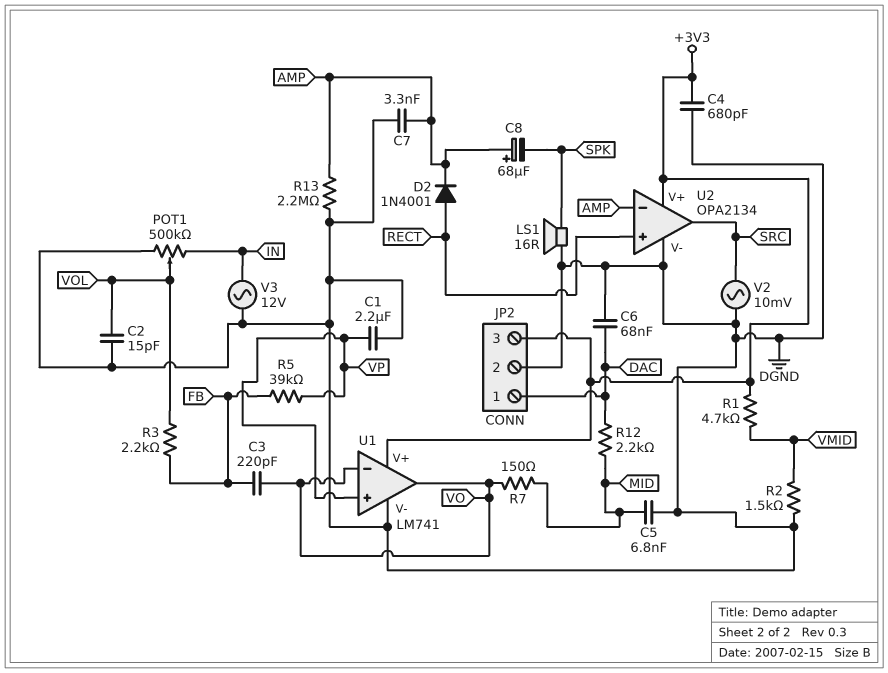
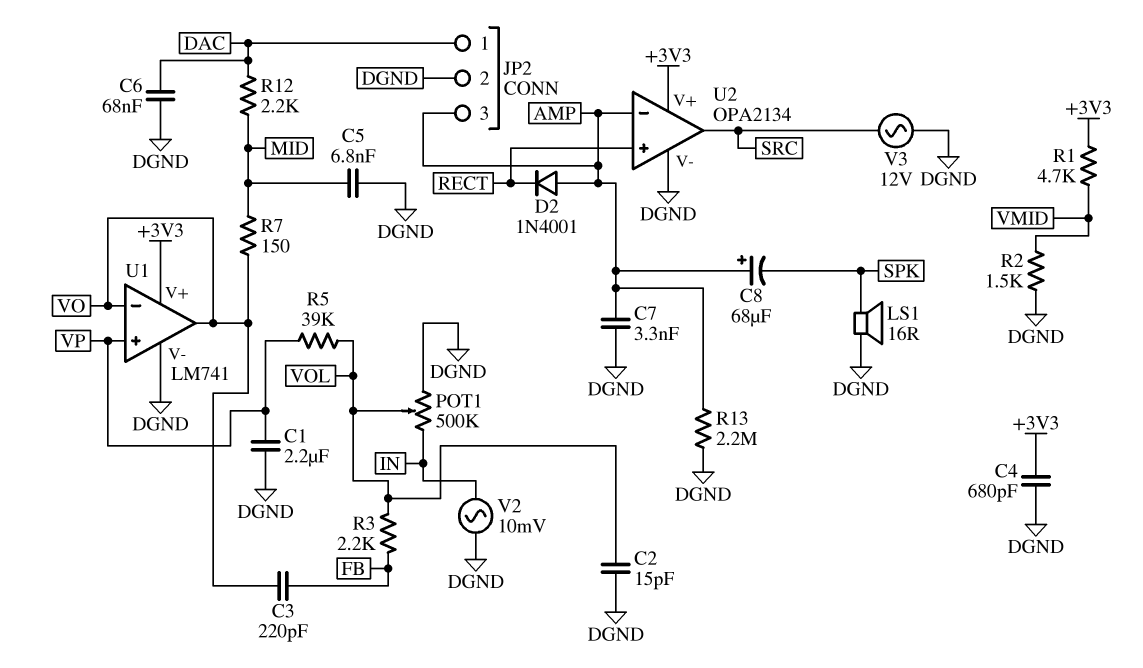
D2: diode 1N4001 (A RECT, K AMP) -> diode 1N4001 (A AMP, K RECT)
JP2 pin 3: +3V3 -> AMP
R5: 39k (FB, VP) -> 39k (VOL, VP)
V2: AC 10mV (DGND, SRC) -> AC 10mV (DGND, IN)
V3: AC 12V (DGND, IN) -> AC 12V (DGND, SRC)

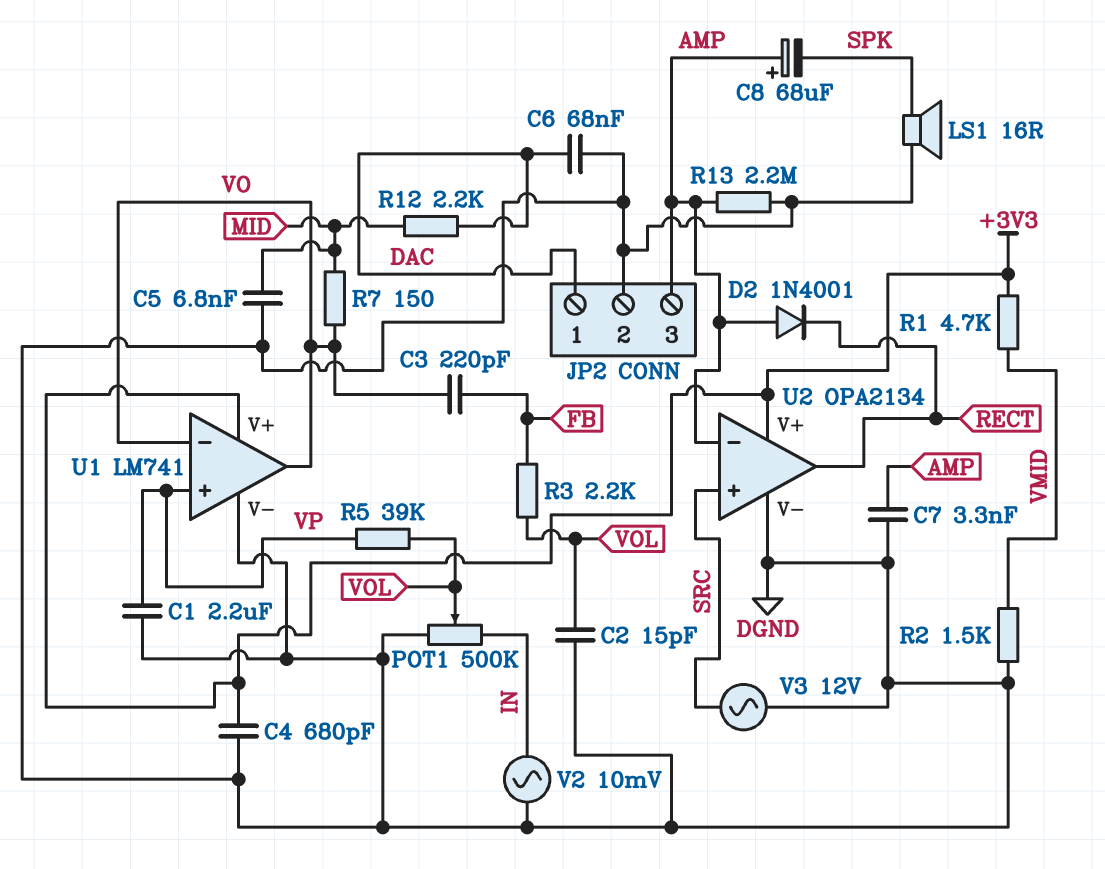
U2 pin in+: RECT -> SRC
U2 pin out: SRC -> RECT

